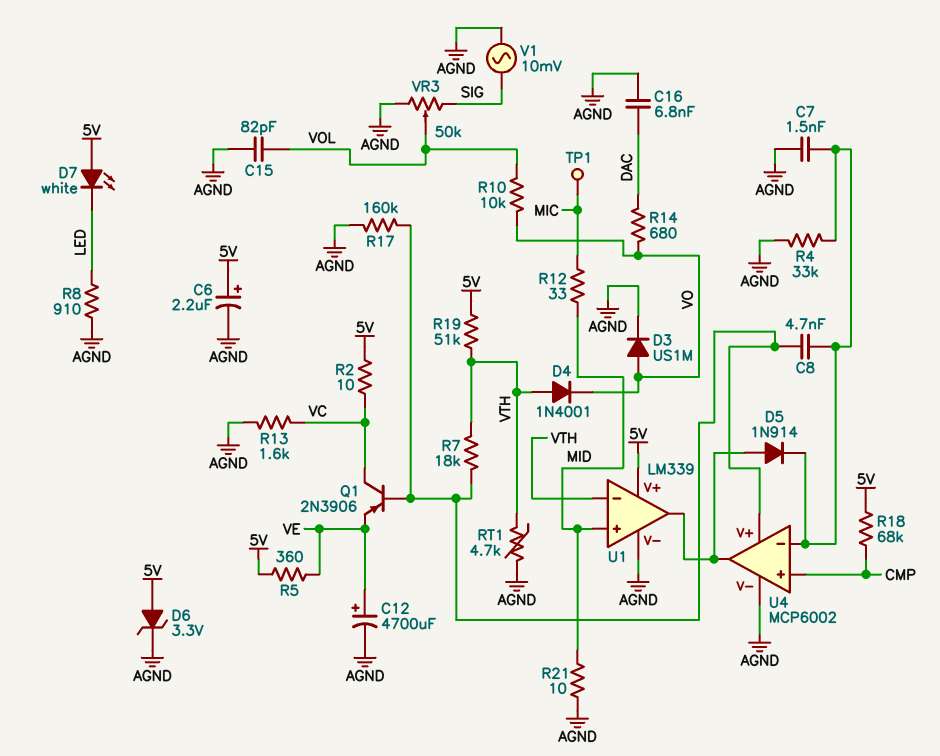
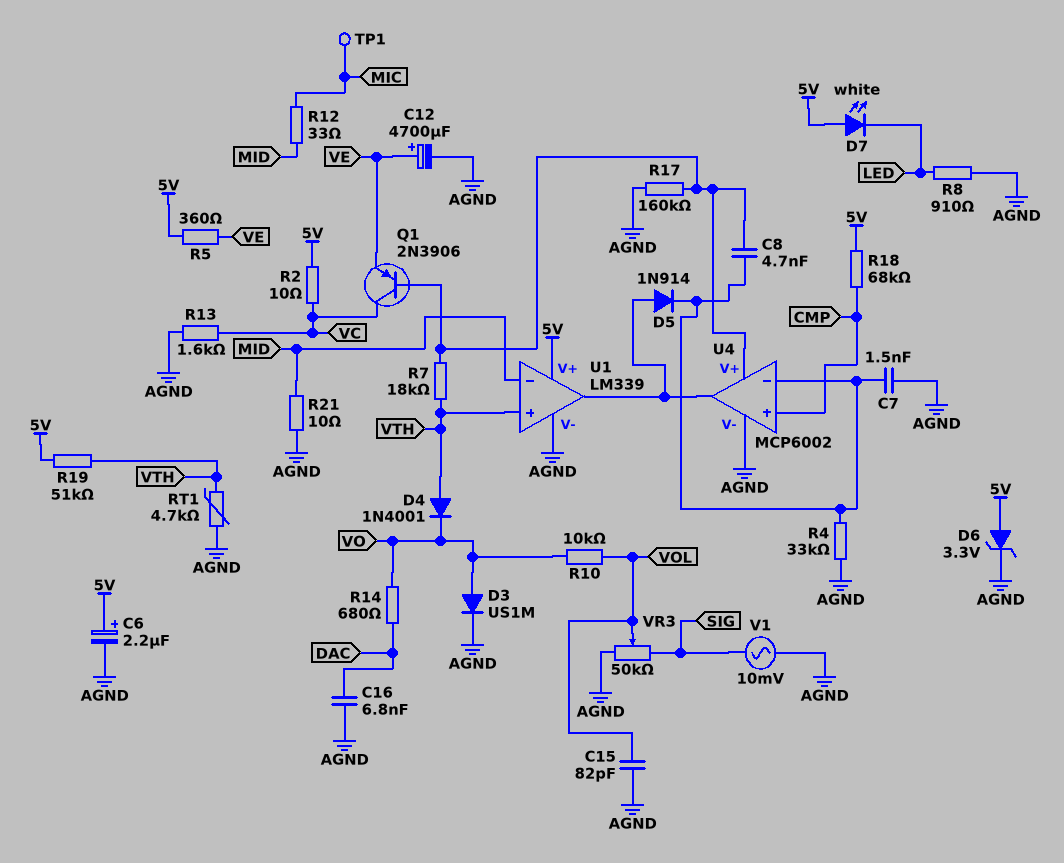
U1 pin in+: MID -> VTH
U1 pin in-: VTH -> MID

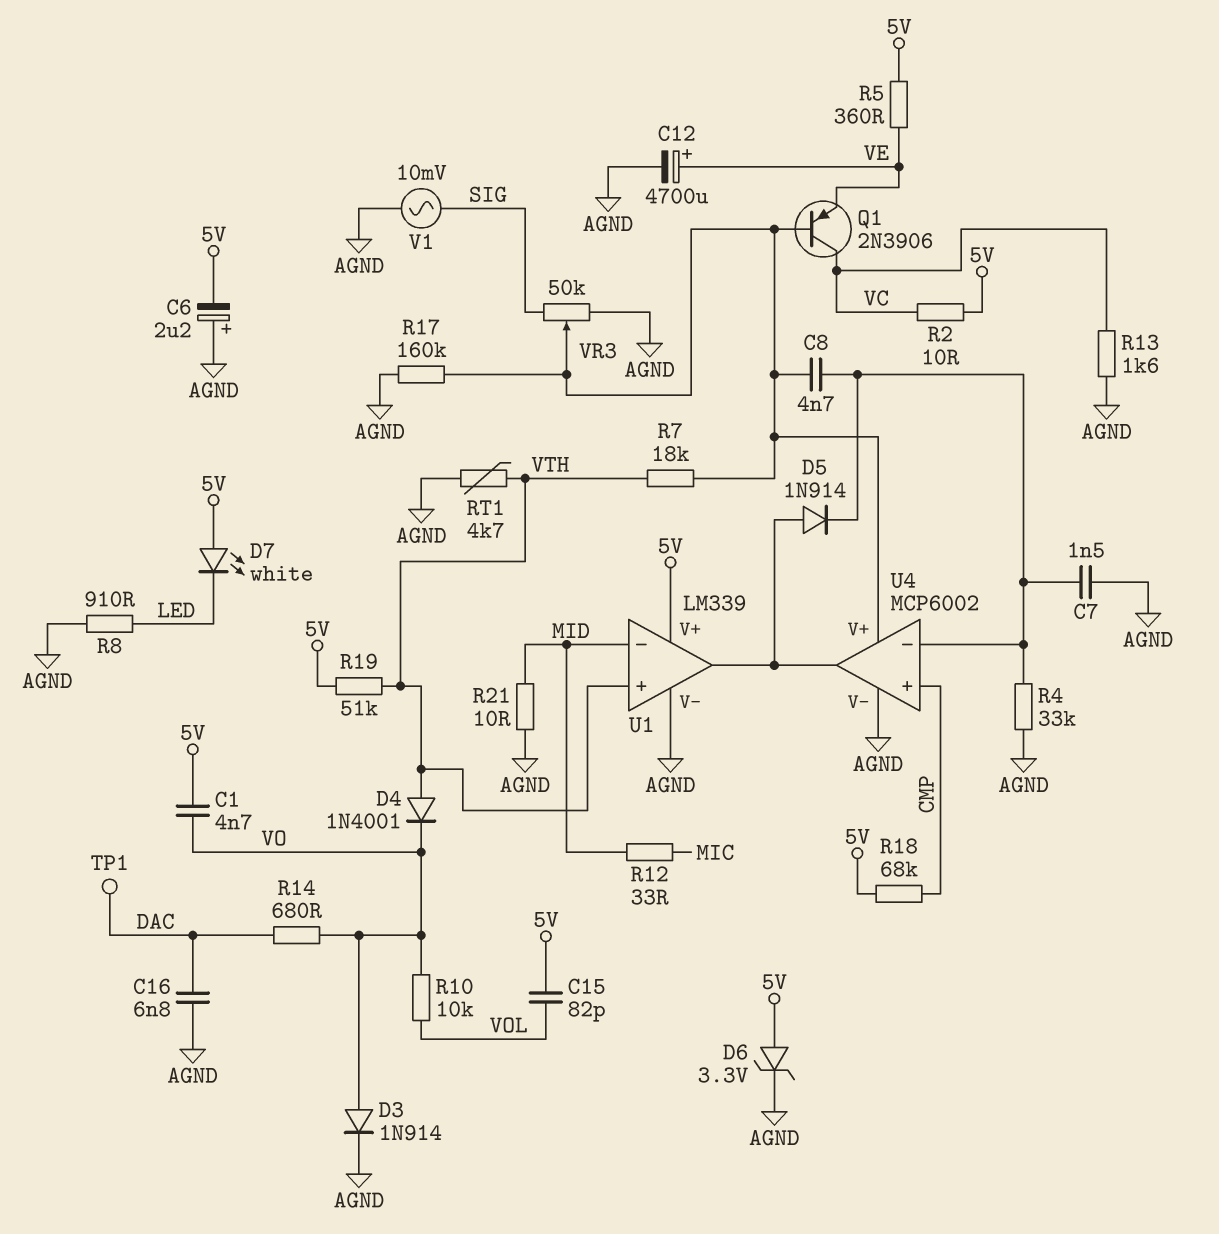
C1: none -> 4.7nF (5V, VO)
C6: 2.2uF (plus 5V, minus AGND) -> 2.2uF (plus AGND, minus 5V)
C15: 82pF (AGND, VOL) -> 82pF (5V, VOL)
D3: diode US1M (A VO, K AGND) -> diode 1N914 (A VO, K AGND)
TP1: test point (MIC) -> test point (DAC)
VR3: 50k (AGND, SIG, wiper VOL) -> 50k (AGND, SIG, wiper U4/V+)

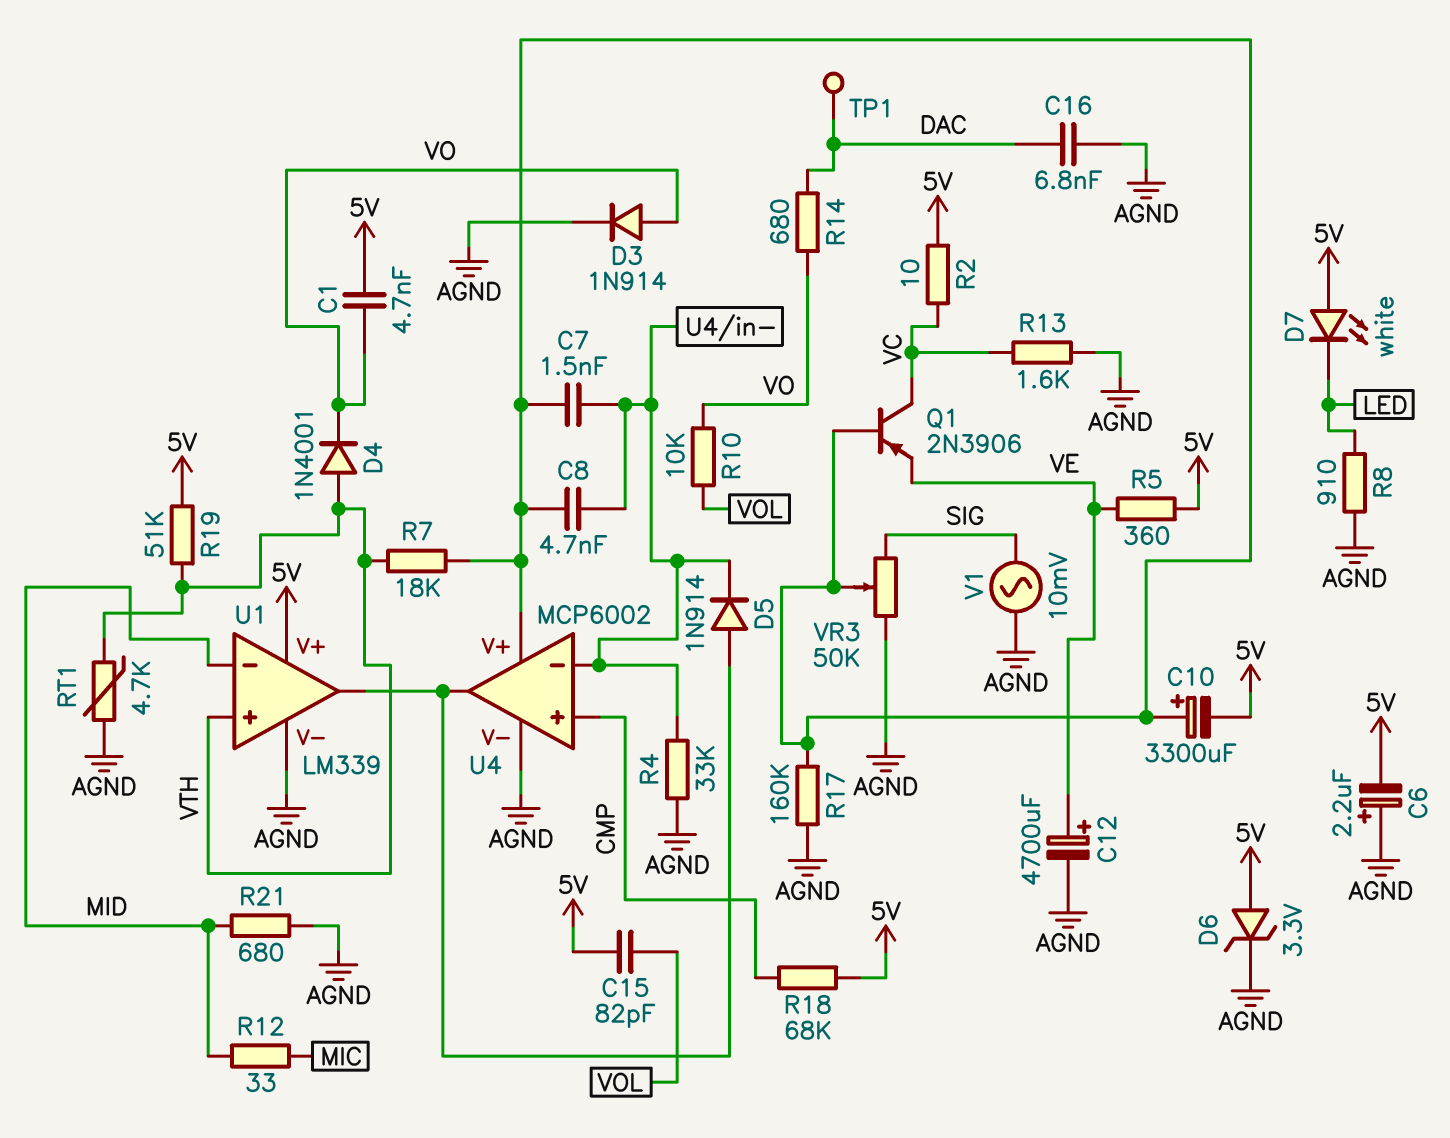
C7: 1.5nF (AGND, U4/in-) -> 1.5nF (U4/V+, U4/in-)
C10: none -> 3300uF (plus U4/V+, minus 5V)
R21: 10 (AGND, MID) -> 680 (AGND, MID)

